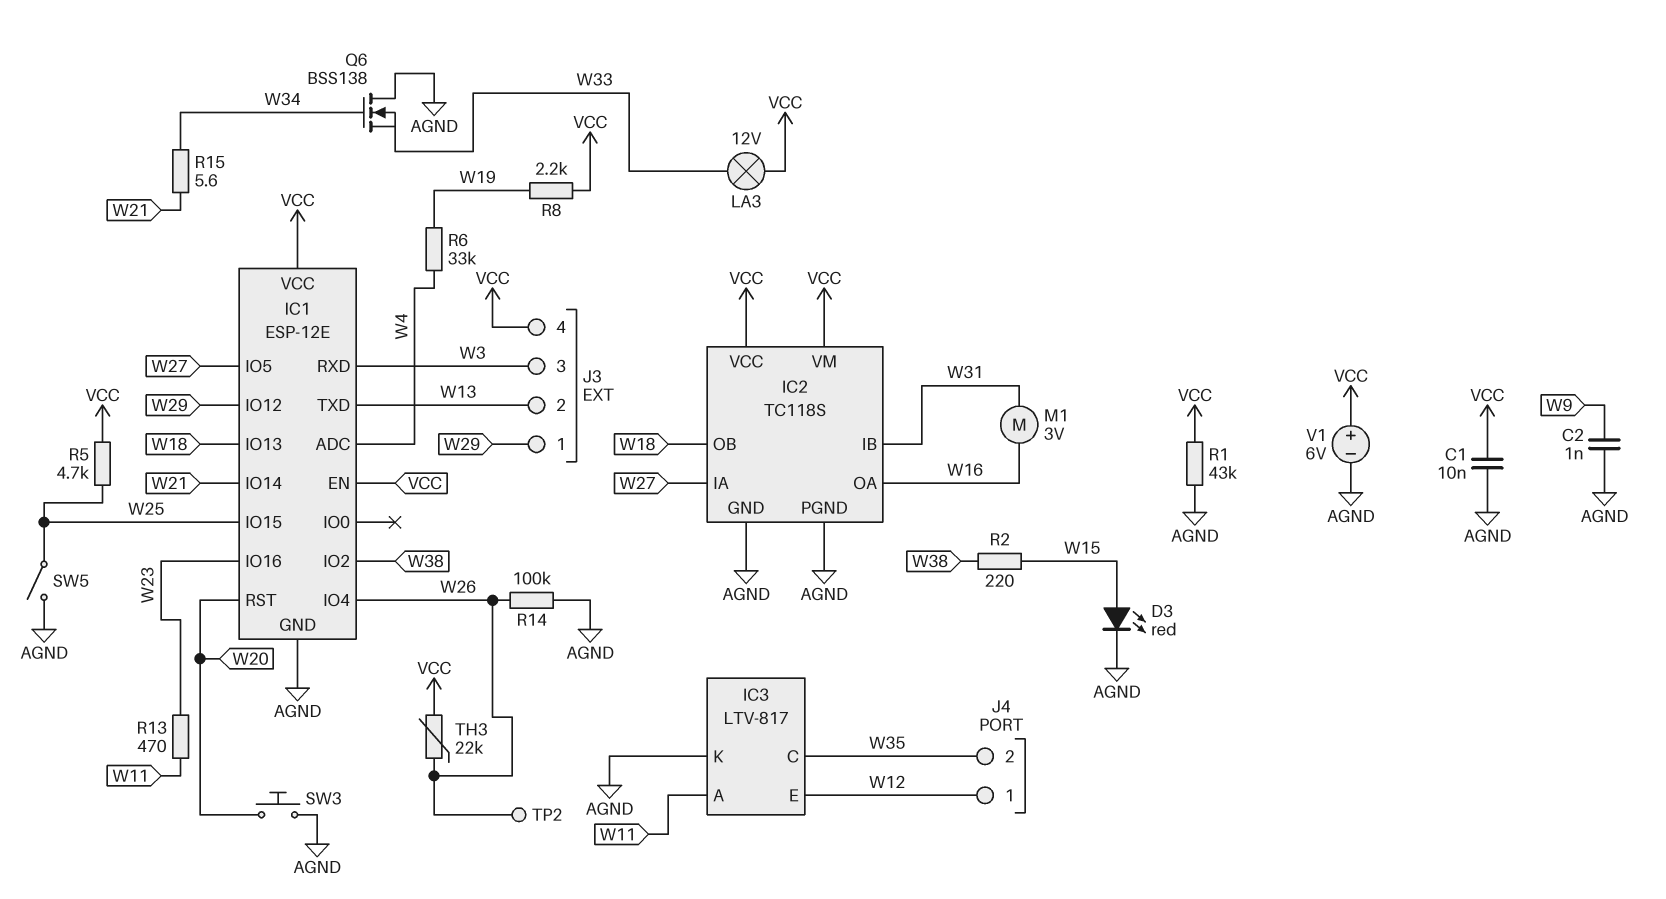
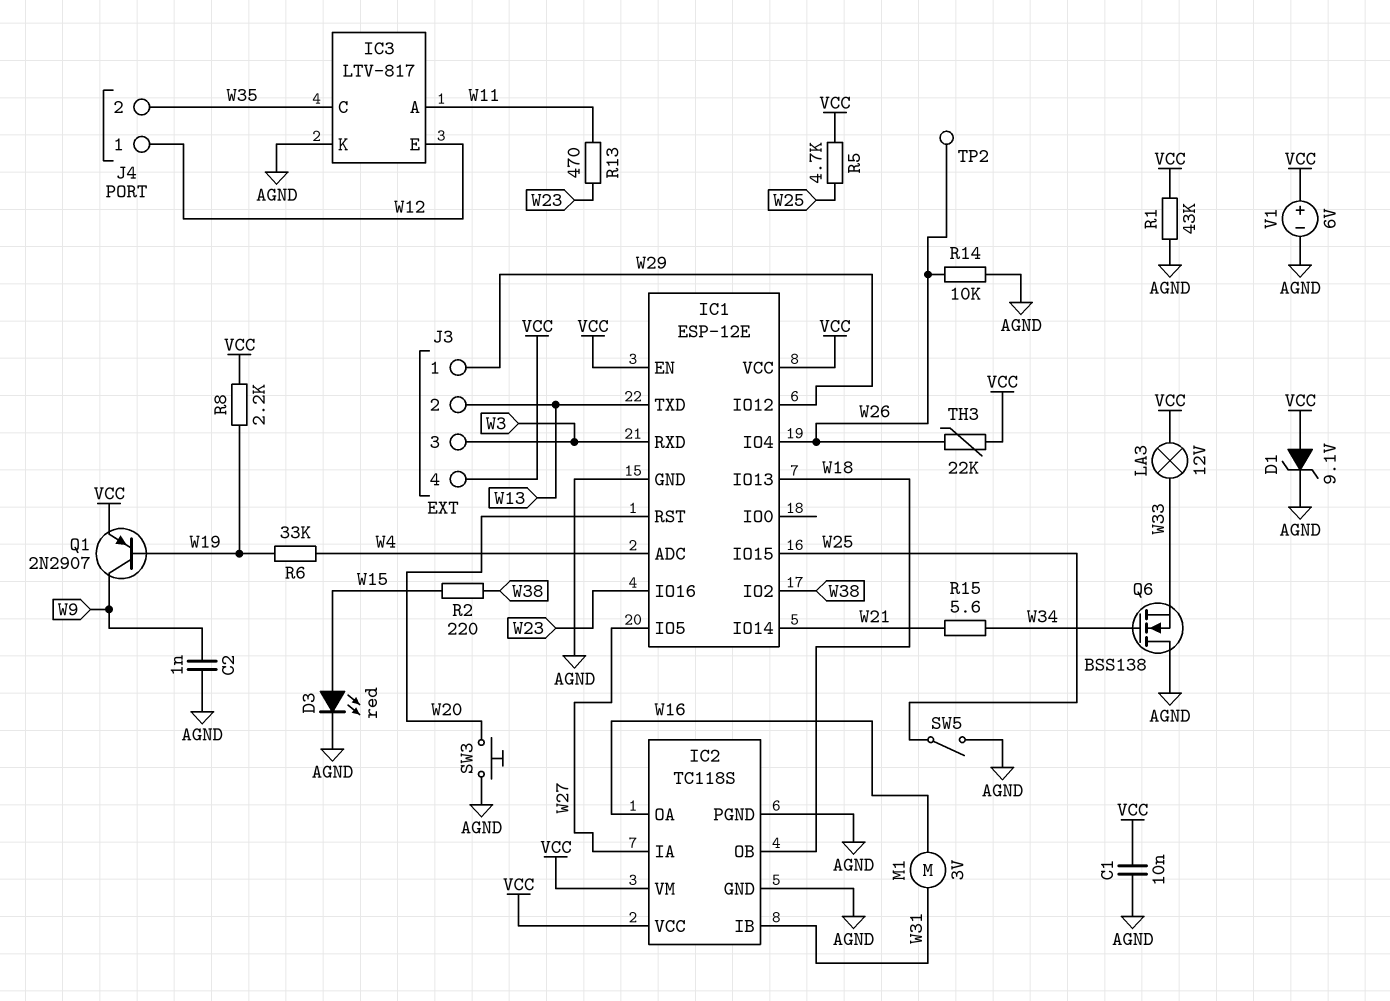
D1: none -> zener 9.1V (A VCC, K AGND)
Q1: none -> PNP 2N2907 (B W19, C W9, E VCC)
R14: 100k (AGND, W26) -> 10k (AGND, W26)

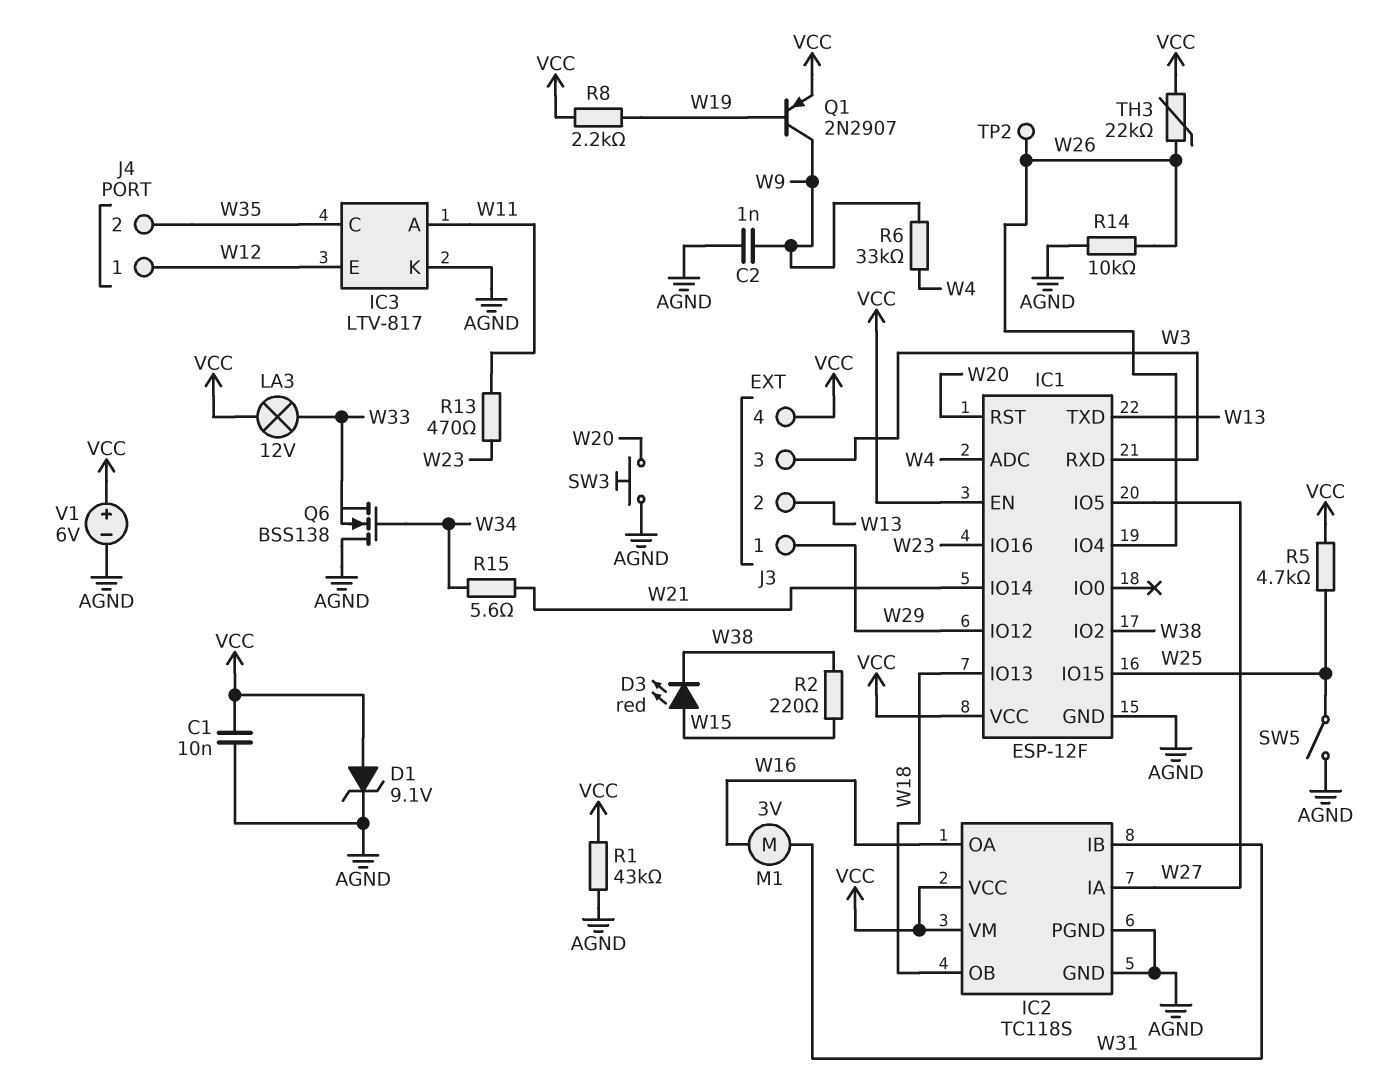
D3: LED red (A W15, K AGND) -> LED red (A W15, K W38)
IC1: ESP-12E -> ESP-12F
R6: 33k (W4, W19) -> 33k (W4, W9)

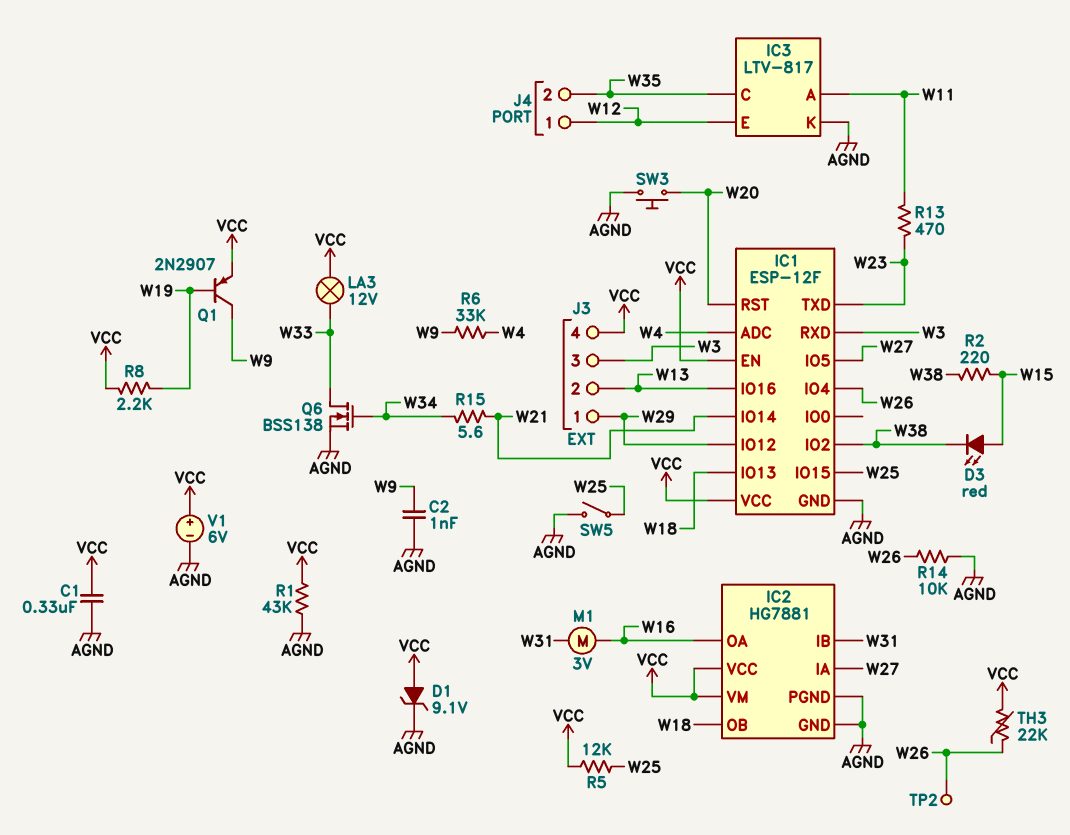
C1: 10nF (AGND, VCC) -> 330nF (AGND, VCC)
IC1 pin IO16: W23 -> W13
IC1 pin TXD: W13 -> W23
IC2: TC118S -> HG7881
Q6: NMOS BSS138 (G W34, D AGND, S W33) -> NMOS BSS138 (G W34, D W33, S AGND)
R5: 4.7k (VCC, W25) -> 12k (VCC, W25)

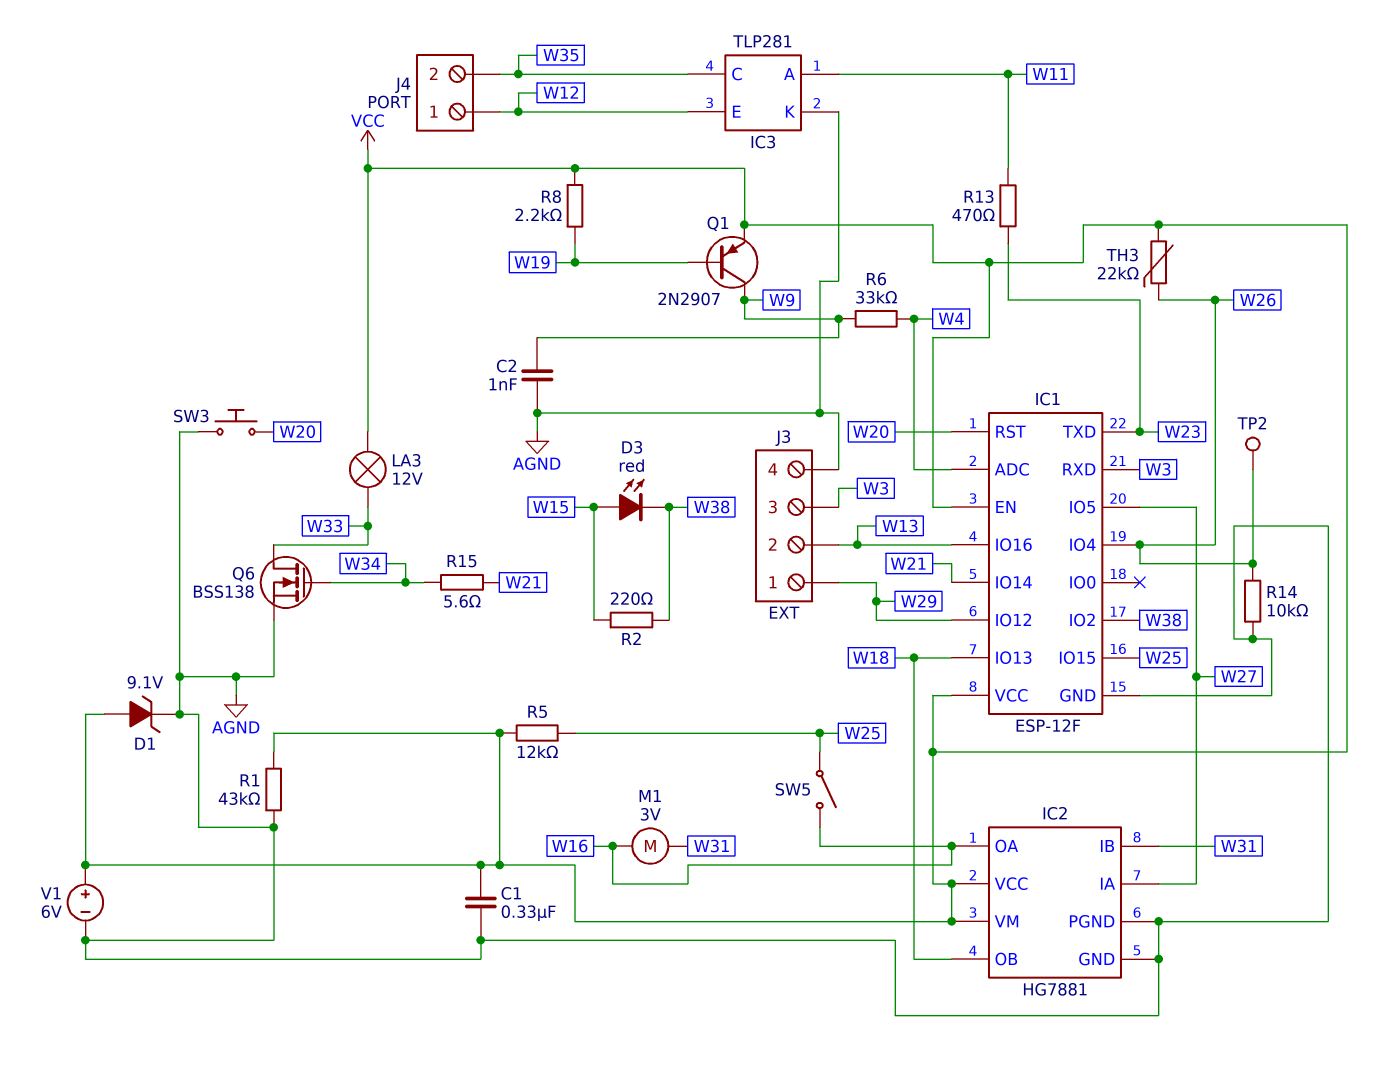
IC3: LTV-817 -> TLP281
J3 pin 4: VCC -> AGND
SW5: switch (AGND, W25) -> switch (W16, W25)

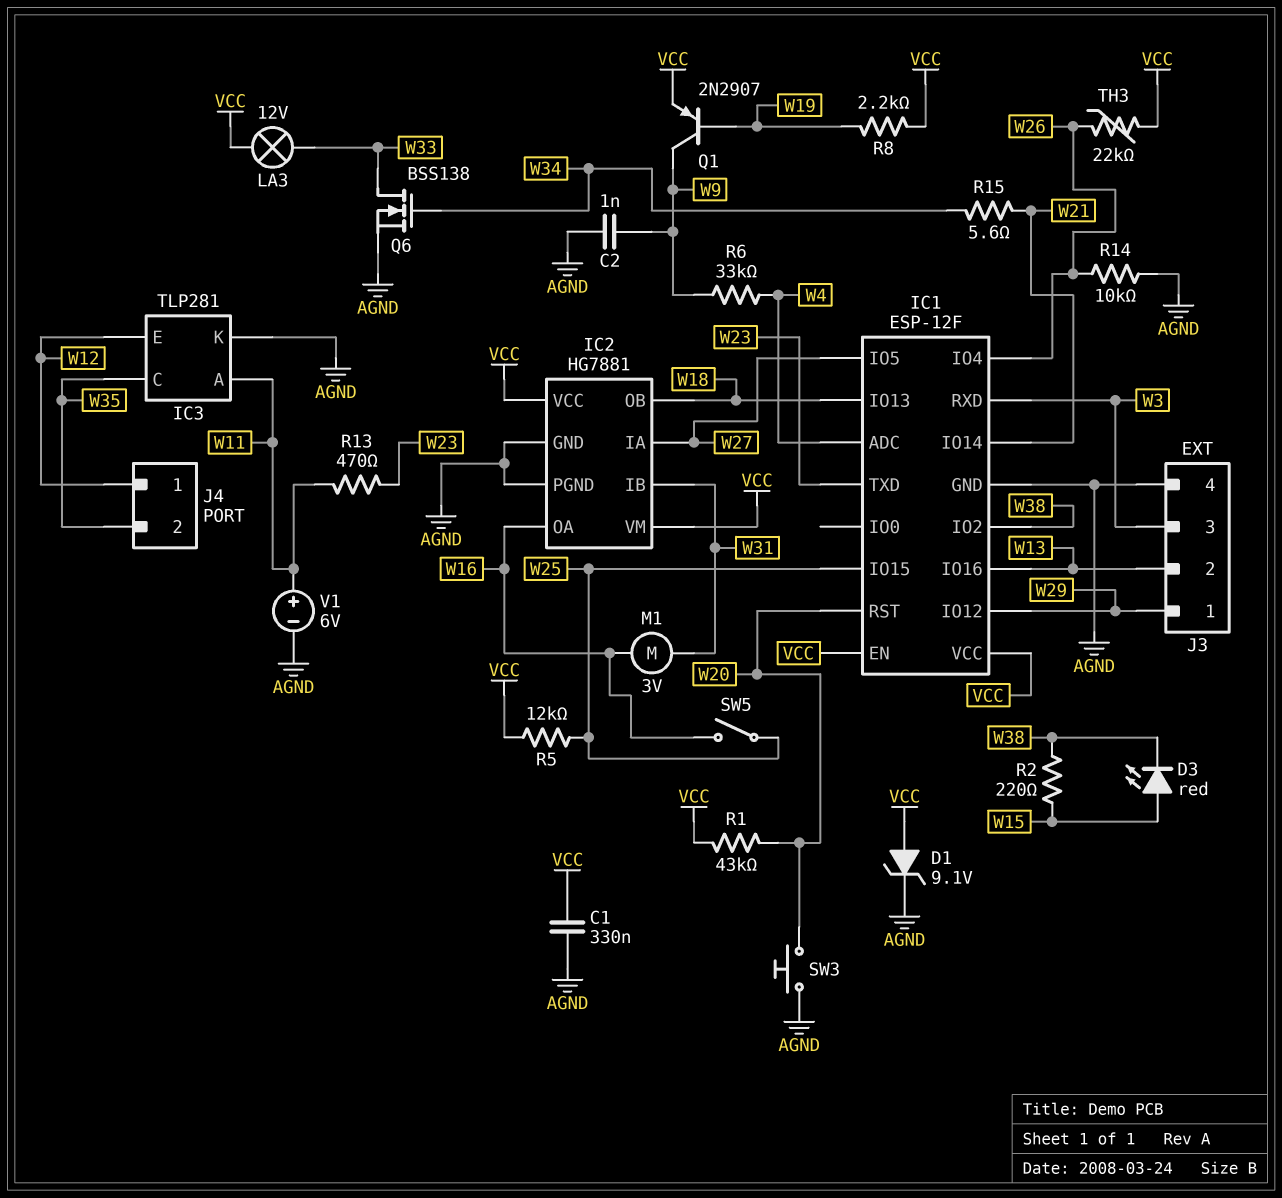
R1: 43k (AGND, VCC) -> 43k (VCC, W20)
TP2: test point (W26) -> none
V1: 6V (plus VCC, minus AGND) -> 6V (plus W11, minus AGND)

